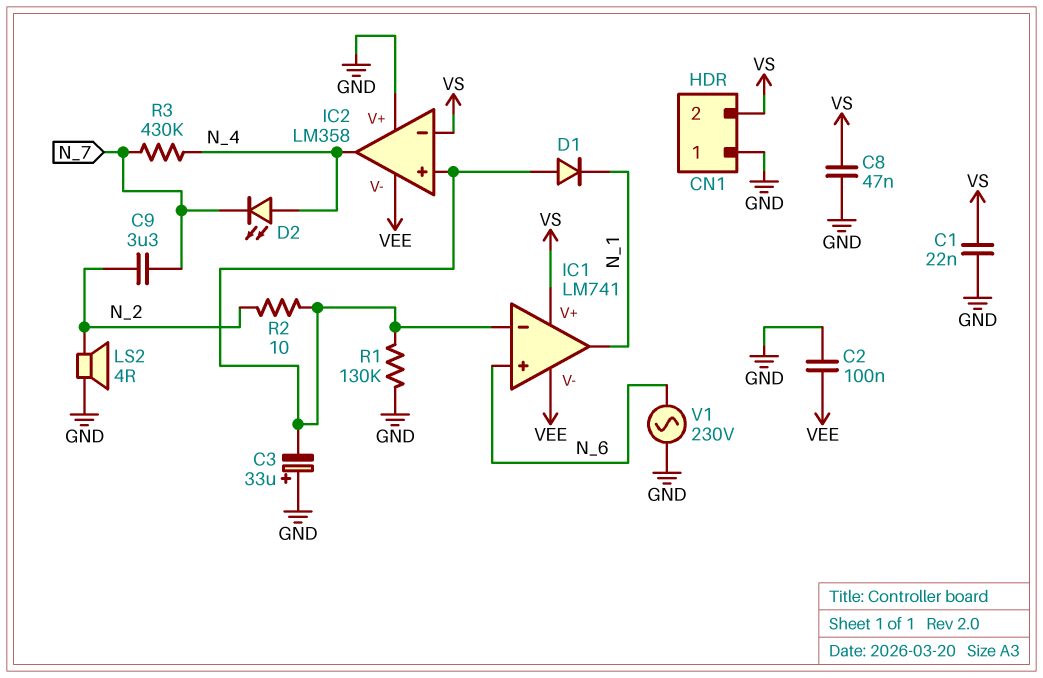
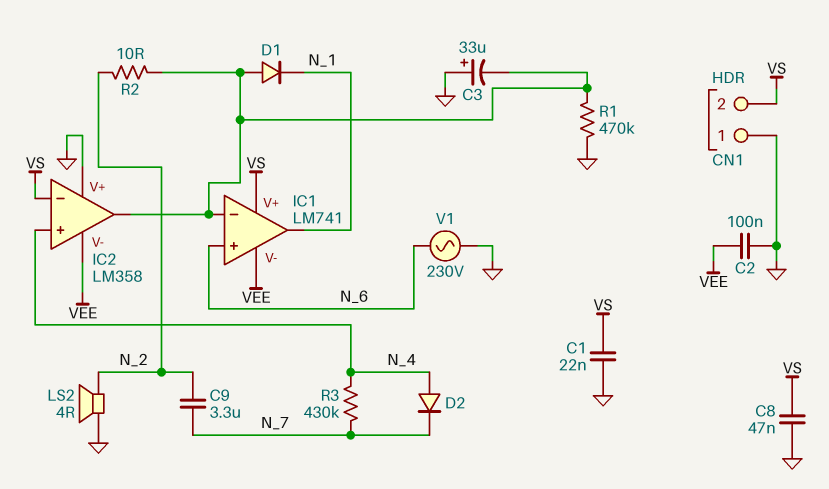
D2: LED (A N_4, K N_7) -> diode (A N_4, K N_7)
IC2 pin in+: IC1/in- -> N_4
IC2 pin out: N_4 -> IC1/in-
R1: 130k (GND, IC1/in-) -> 470k (GND, IC1/in-)

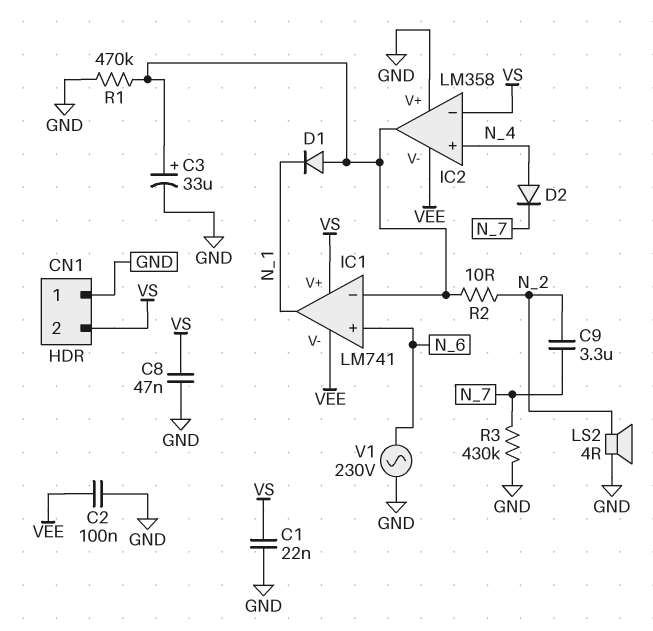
C3: 33uF (plus GND, minus IC1/in-) -> 33uF (plus IC1/in-, minus GND)
R3: 430k (N_4, N_7) -> 430k (GND, N_7)

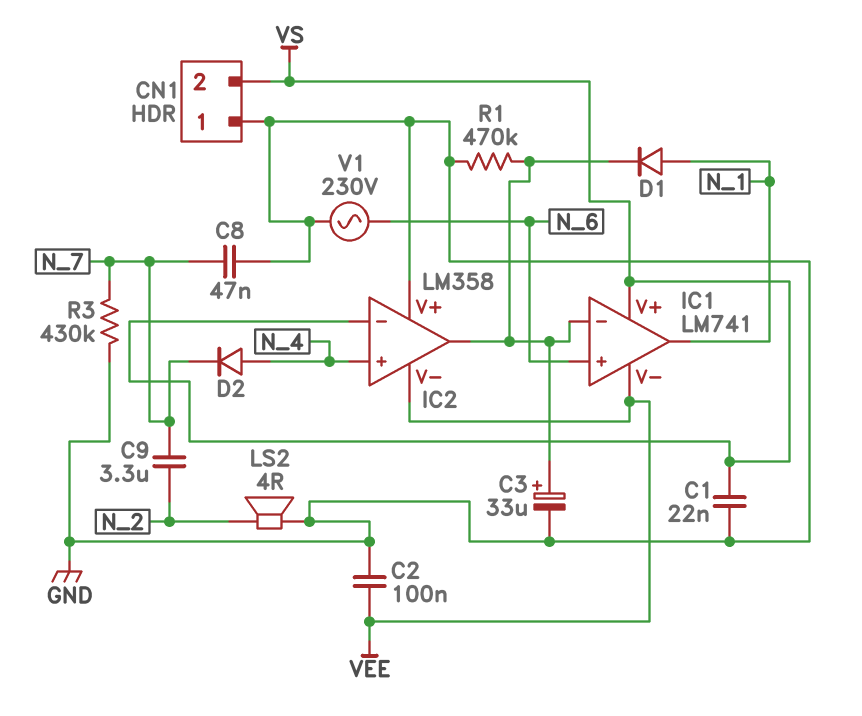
C8: 47nF (GND, VS) -> 47nF (GND, N_7)
D1: diode (A IC1/in-, K N_1) -> diode (A N_1, K IC1/in-)
R2: 10 (IC1/in-, N_2) -> none

